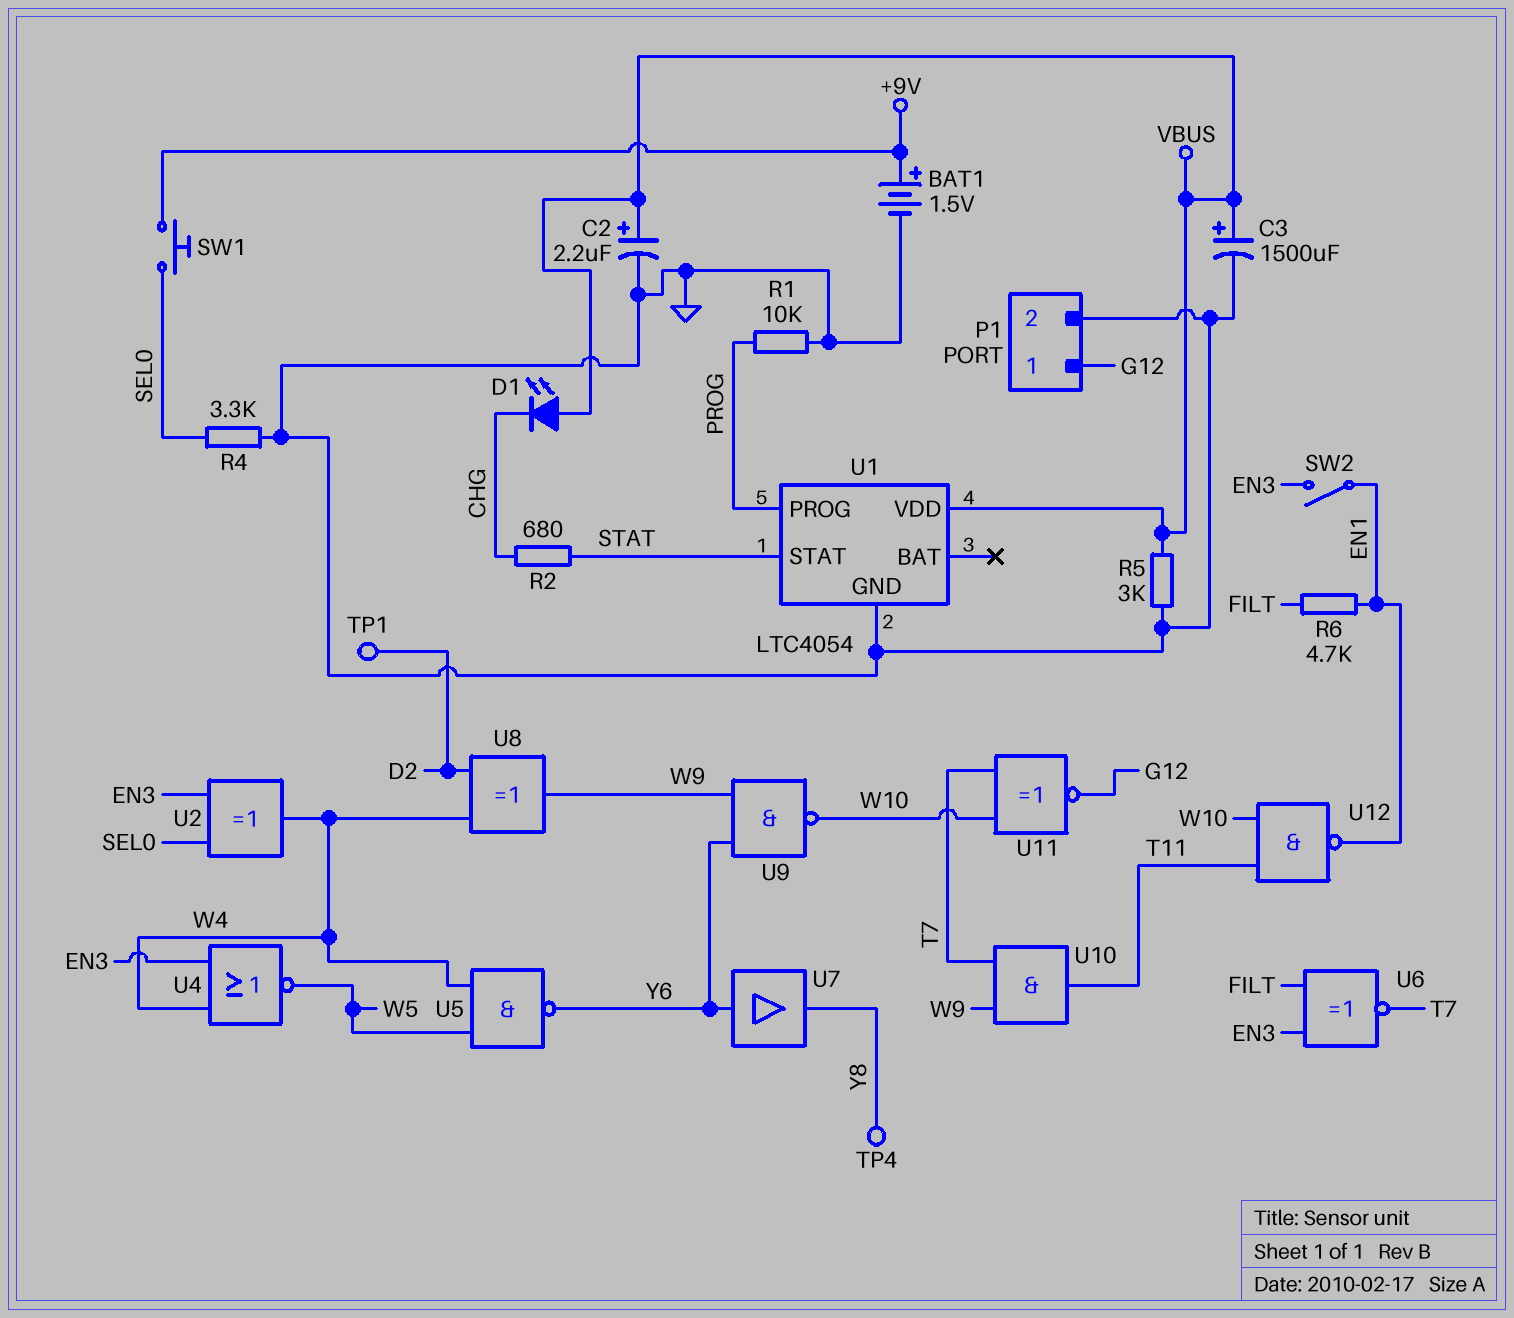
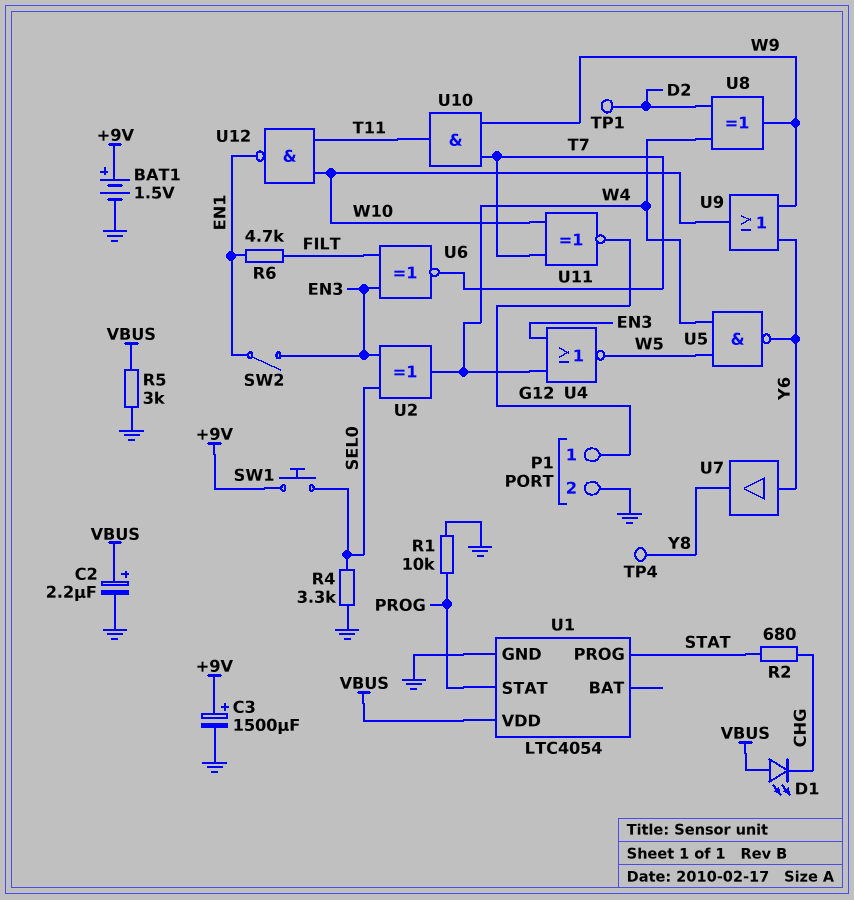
C3: 1500uF (plus VBUS, minus GND) -> 1500uF (plus +9V, minus GND)
U1 pin PROG: PROG -> STAT
U1 pin STAT: STAT -> PROG
U9: NAND (in W9, in Y6, out W10) -> OR (in W9, in Y6, out W10)

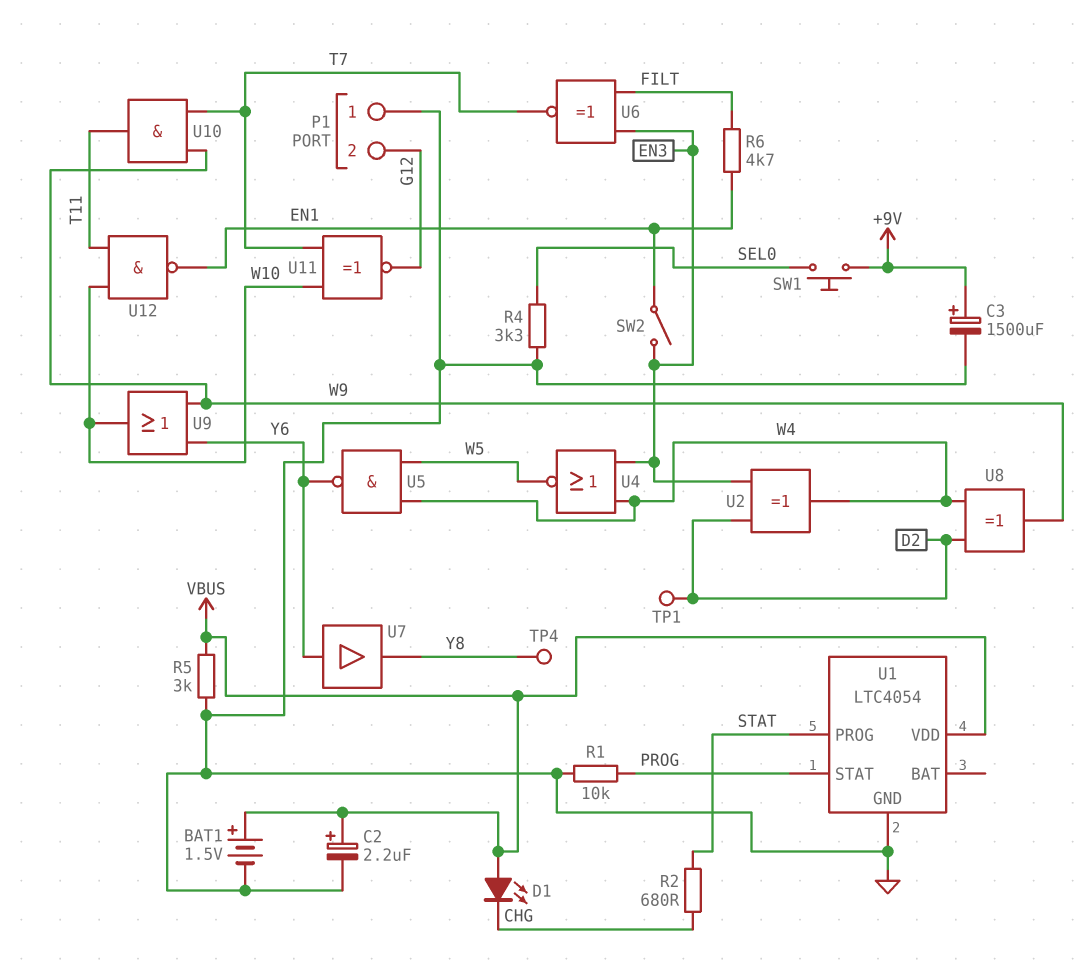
BAT1: 1.5V (plus +9V, minus GND) -> 1.5V (plus VBUS, minus GND)
P1 pin 1: G12 -> GND
P1 pin 2: GND -> G12
U2: XOR (in EN3, in SEL0, out W4) -> XOR (in D2, in EN3, out W4)

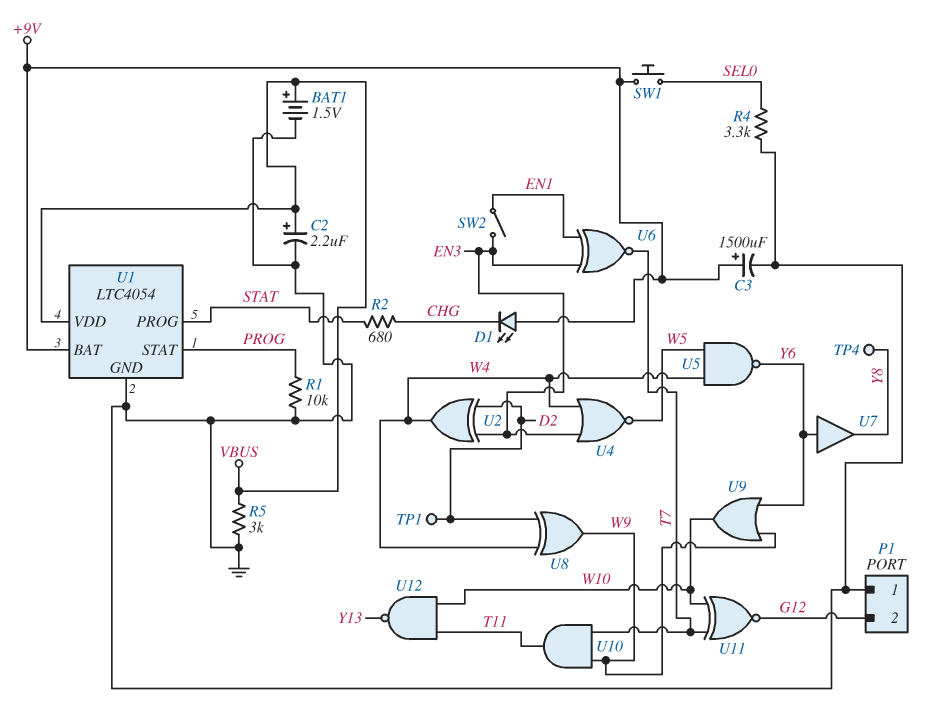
D1: LED (A VBUS, K CHG) -> LED (A +9V, K CHG)
R6: 4.7k (EN1, FILT) -> none
U1 pin BAT: none -> +9V
U6: XNOR (in EN3, in FILT, out T7) -> XNOR (in EN1, in EN3, out T7)
U12: NAND (in T11, in W10, out EN1) -> NAND (in T11, in W10, out Y13)

